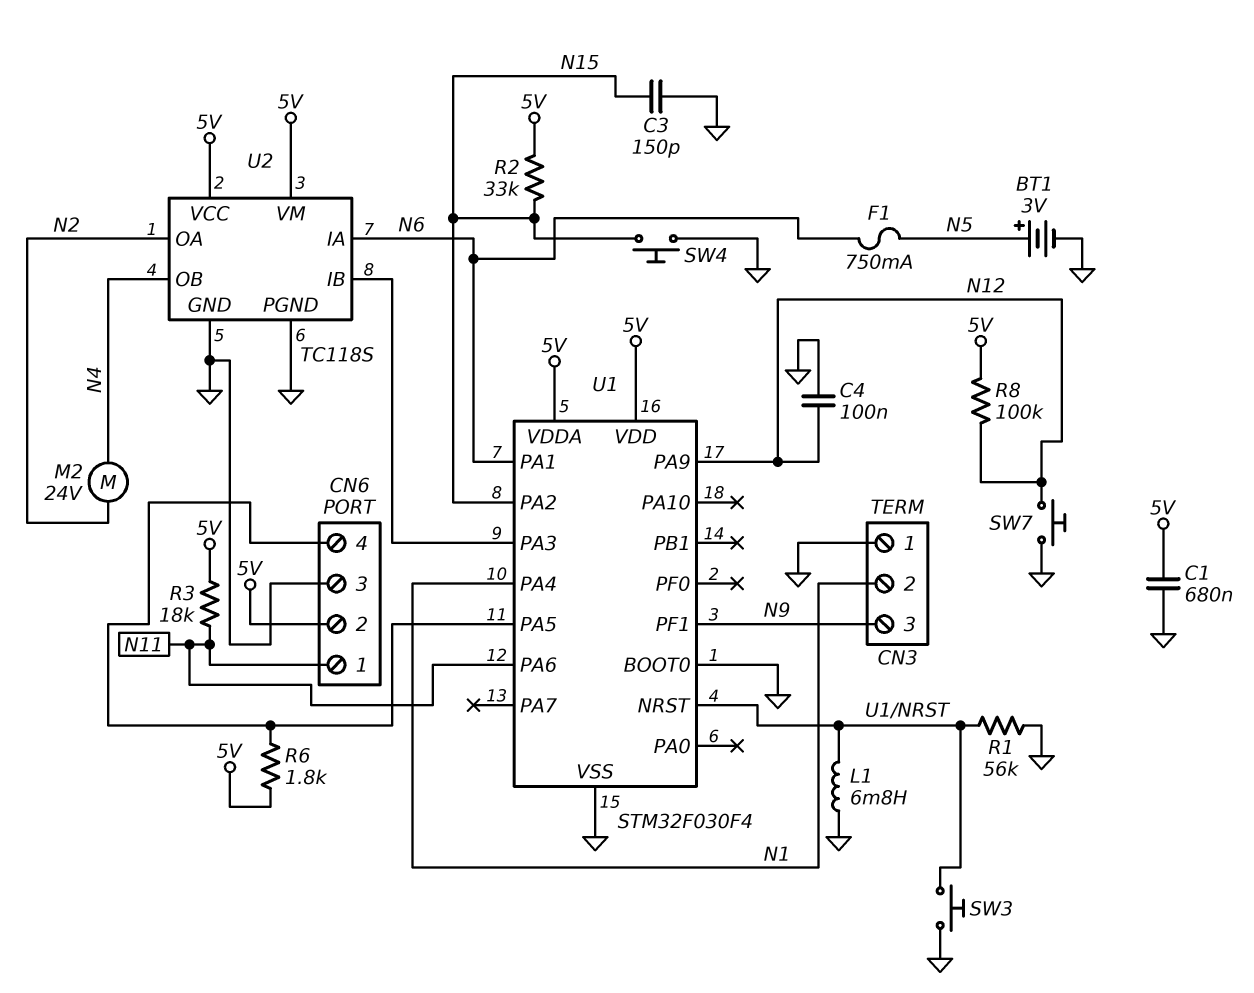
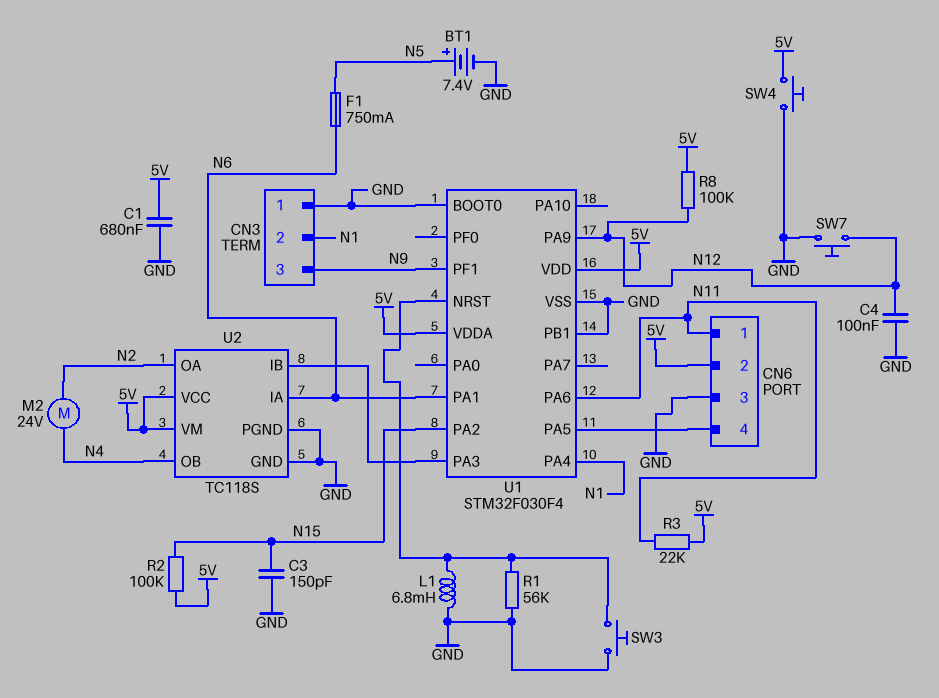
BT1: 3V (plus N5, minus GND) -> 7.4V (plus N5, minus GND)
R2: 33k (5V, N15) -> 100k (5V, N15)
R3: 18k (5V, N11) -> 22k (5V, N11)
R6: 1.8k (5V, CN6/4) -> none
SW4: button (GND, N15) -> button (5V, GND)
U1 pin PB1: none -> GND

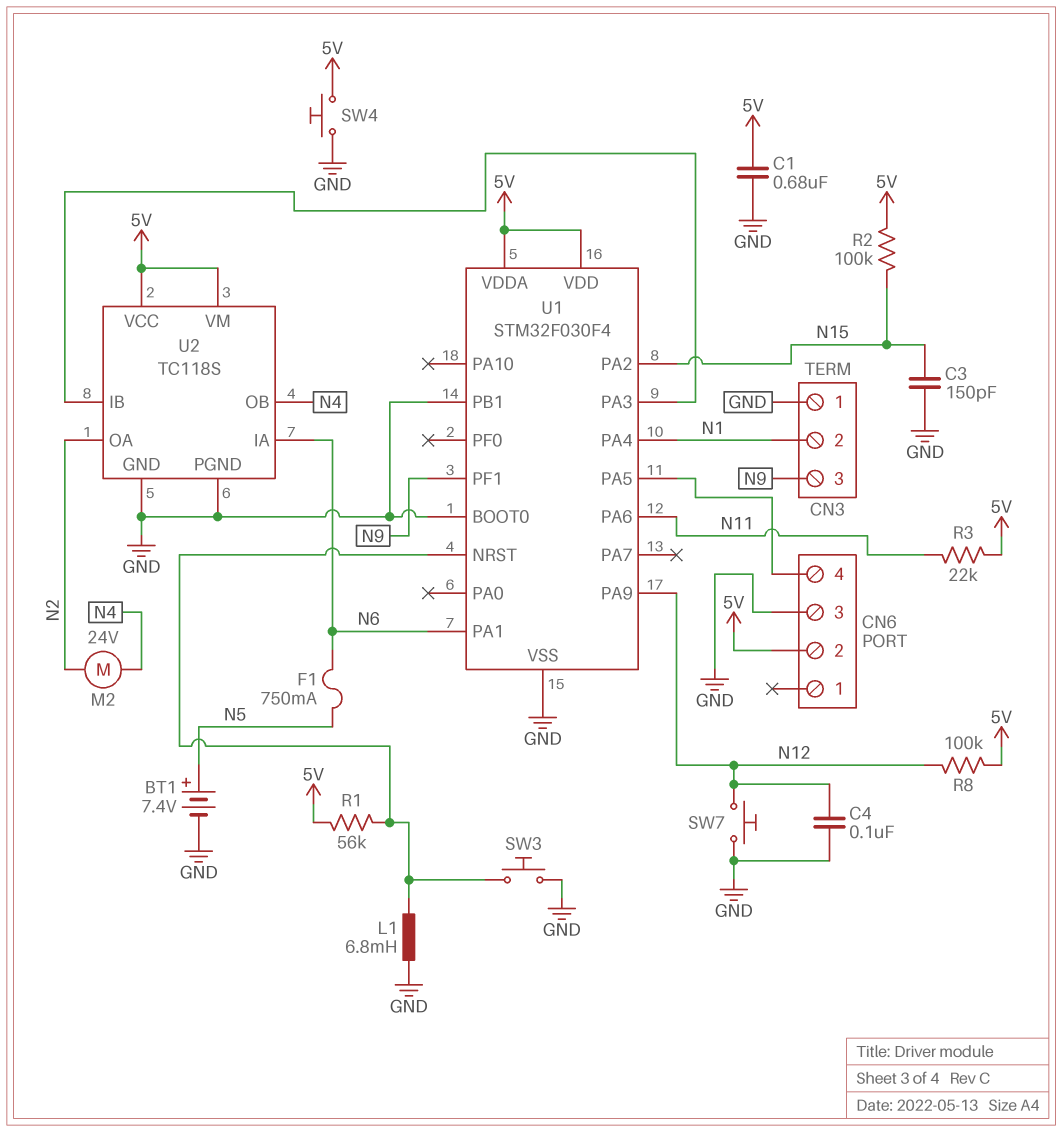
CN6 pin 1: N11 -> none
R1: 56k (GND, U1/NRST) -> 56k (5V, U1/NRST)

